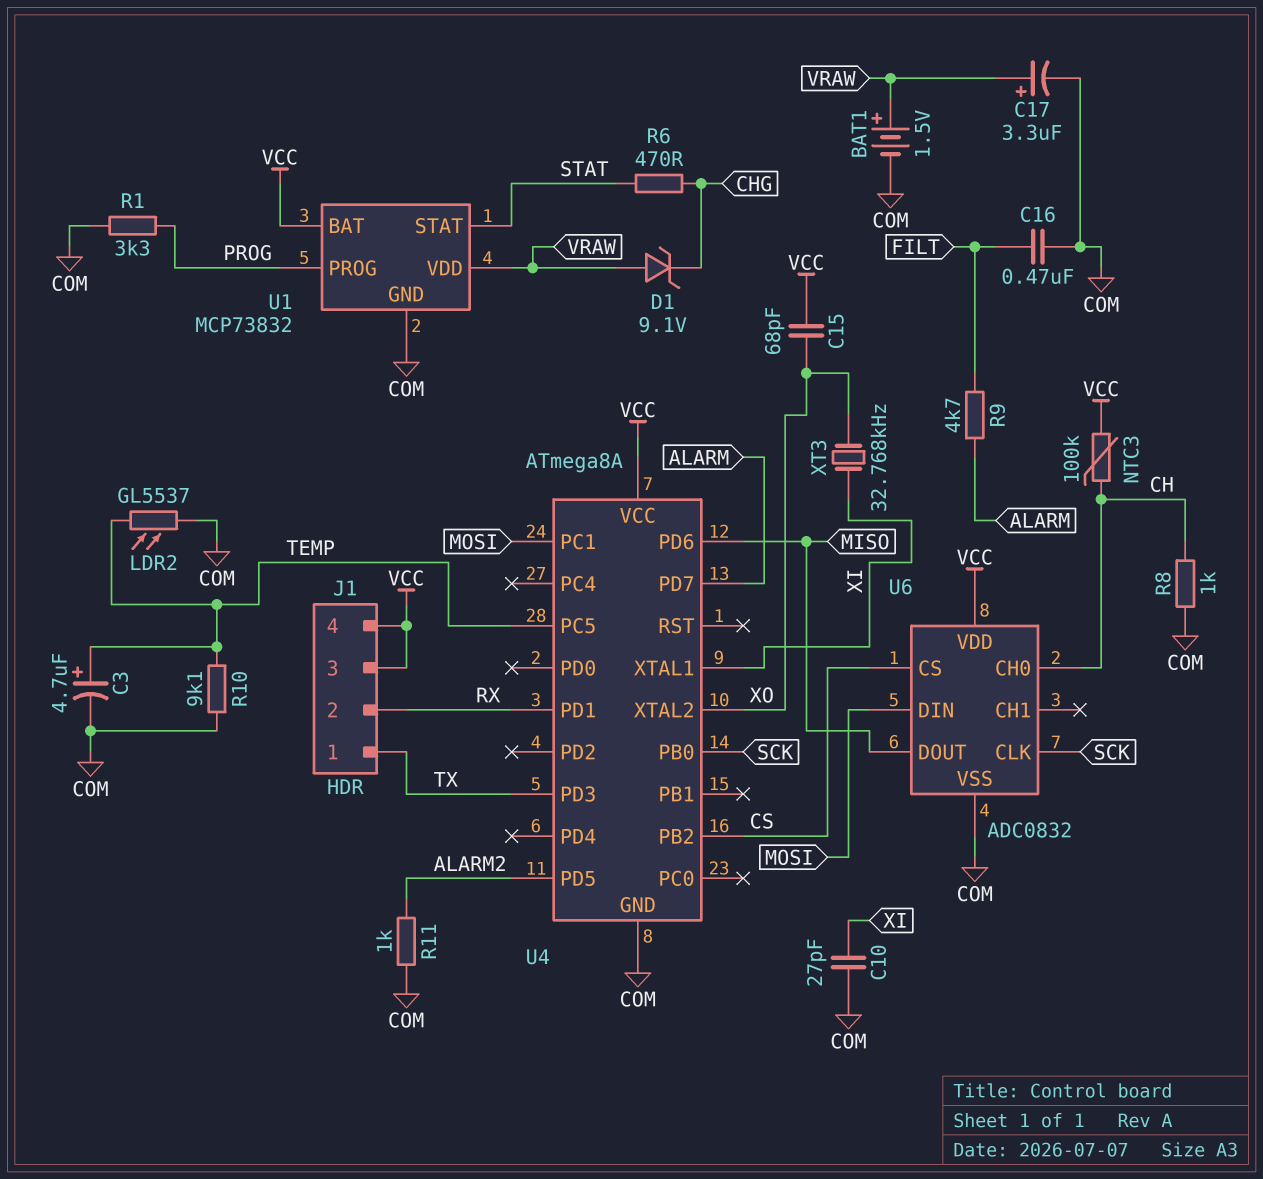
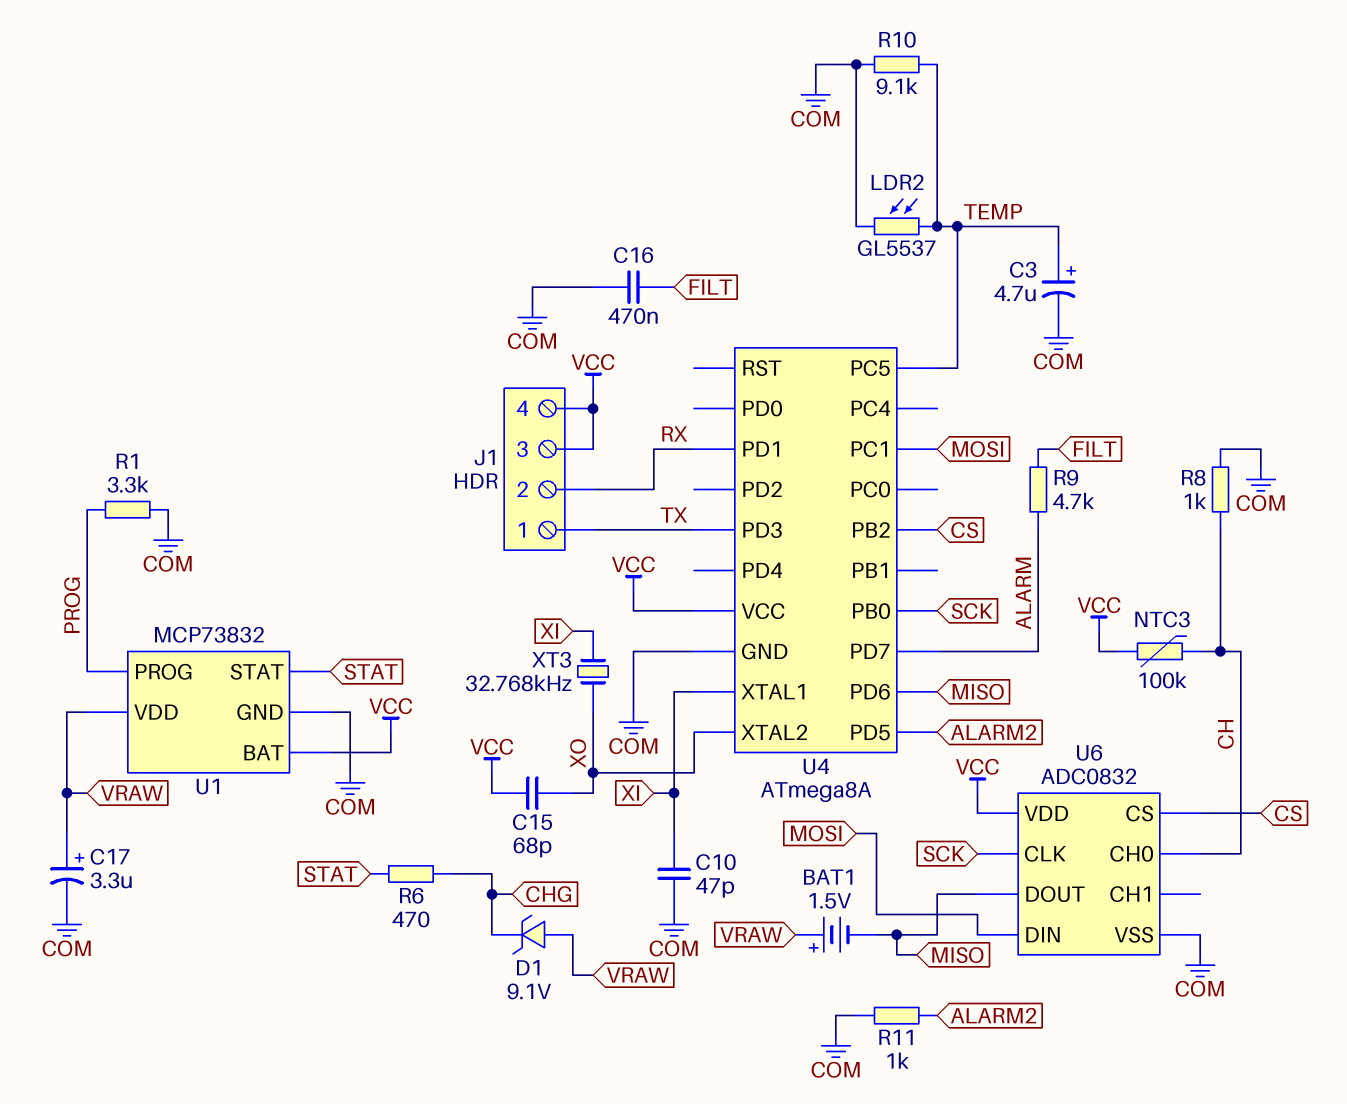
BAT1: 1.5V (plus VRAW, minus COM) -> 1.5V (plus VRAW, minus MISO)
C10: 27pF (COM, XI) -> 47pF (COM, XI)

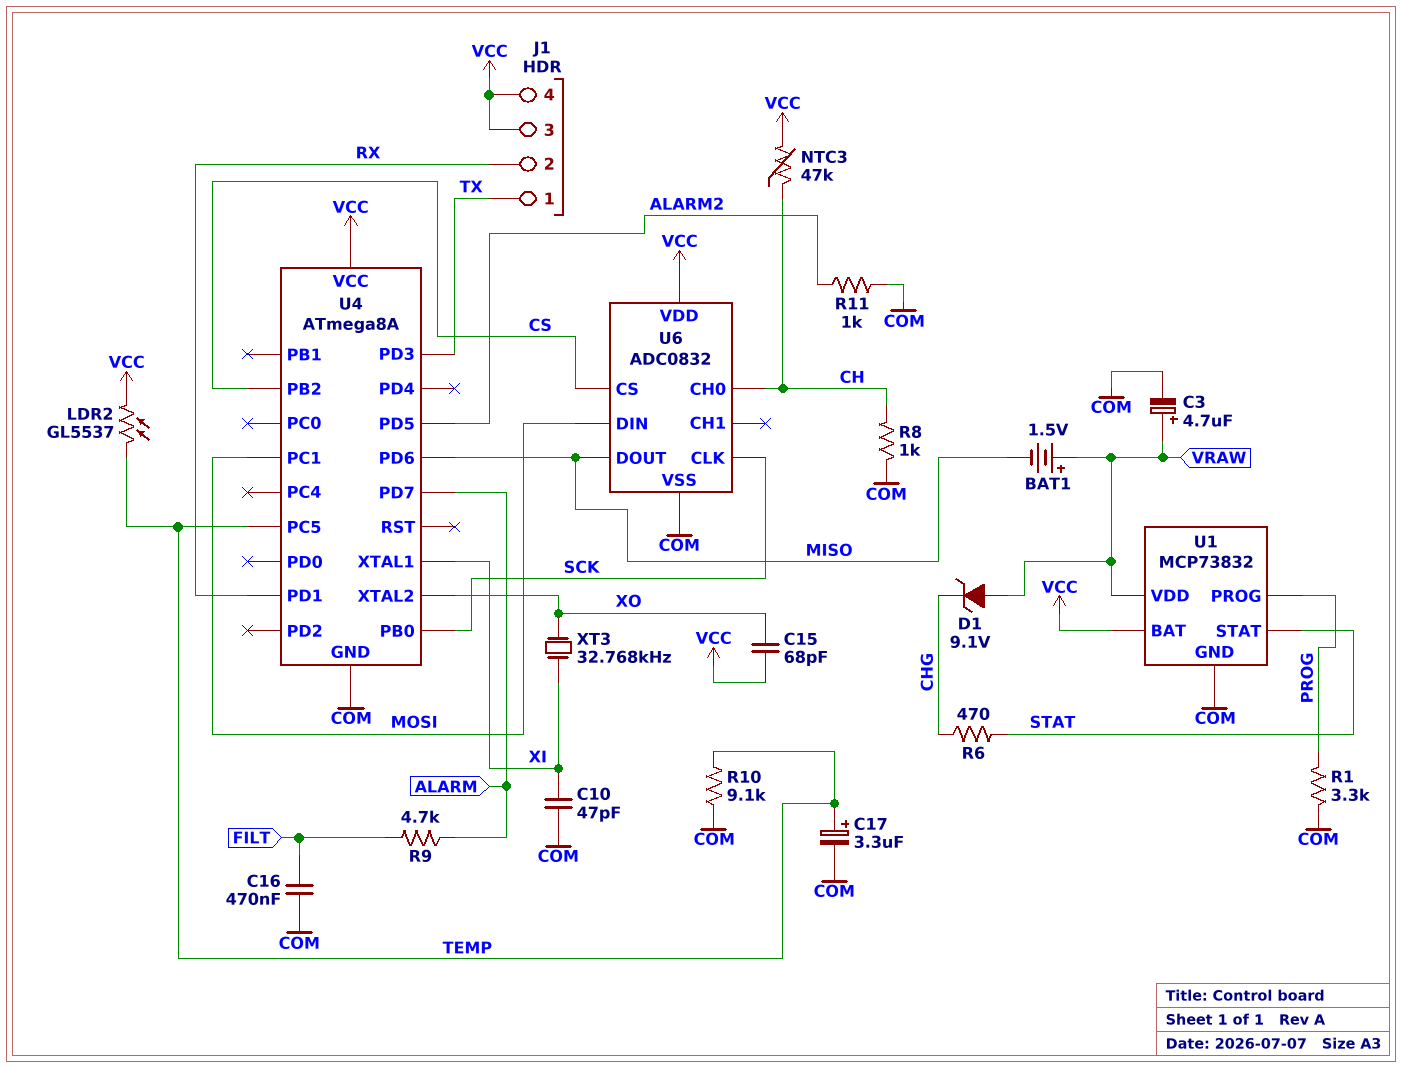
C3: 4.7uF (plus TEMP, minus COM) -> 4.7uF (plus VRAW, minus COM)
C17: 3.3uF (plus VRAW, minus COM) -> 3.3uF (plus TEMP, minus COM)
LDR2: GL5537 (COM, TEMP) -> GL5537 (TEMP, VCC)
NTC3: 100k (CH, VCC) -> 47k (CH, VCC)

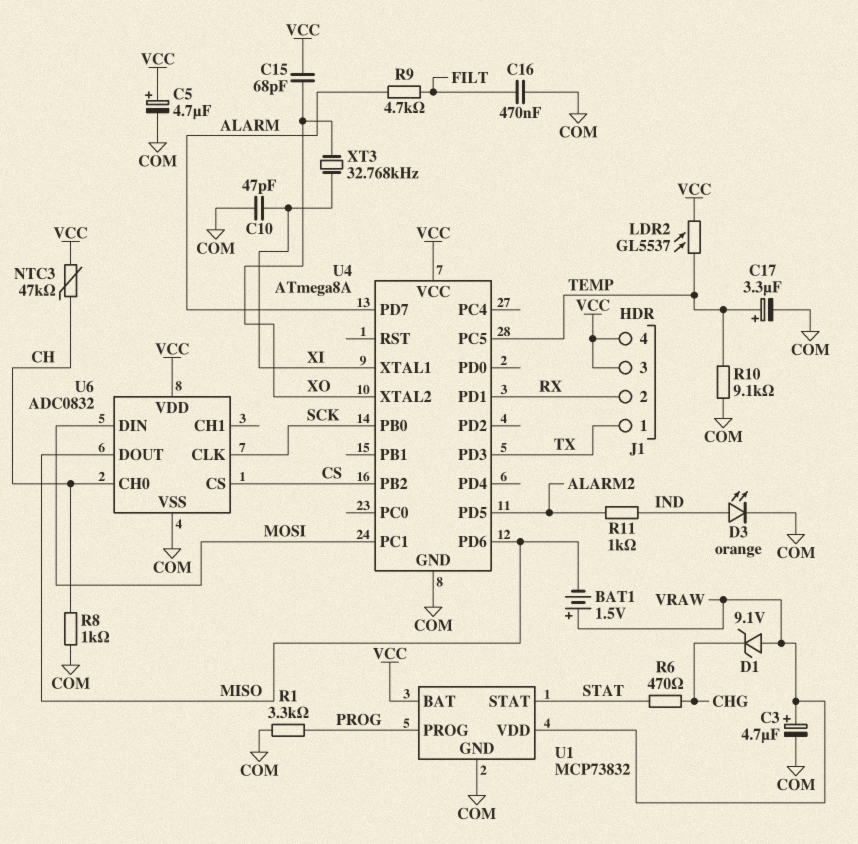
C5: none -> 4.7uF (plus VCC, minus COM)
D3: none -> LED orange (A IND, K COM)
R11: 1k (ALARM2, COM) -> 1k (ALARM2, IND)

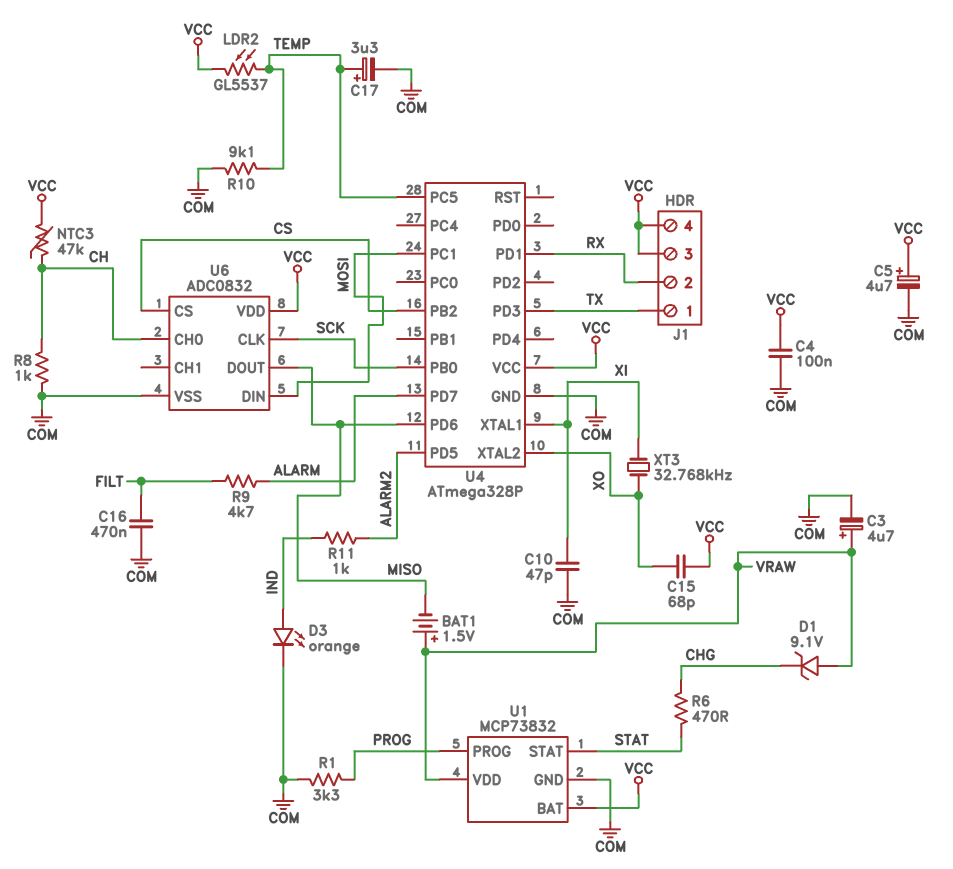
C4: none -> 100nF (COM, VCC)
U4: ATmega8A -> ATmega328P

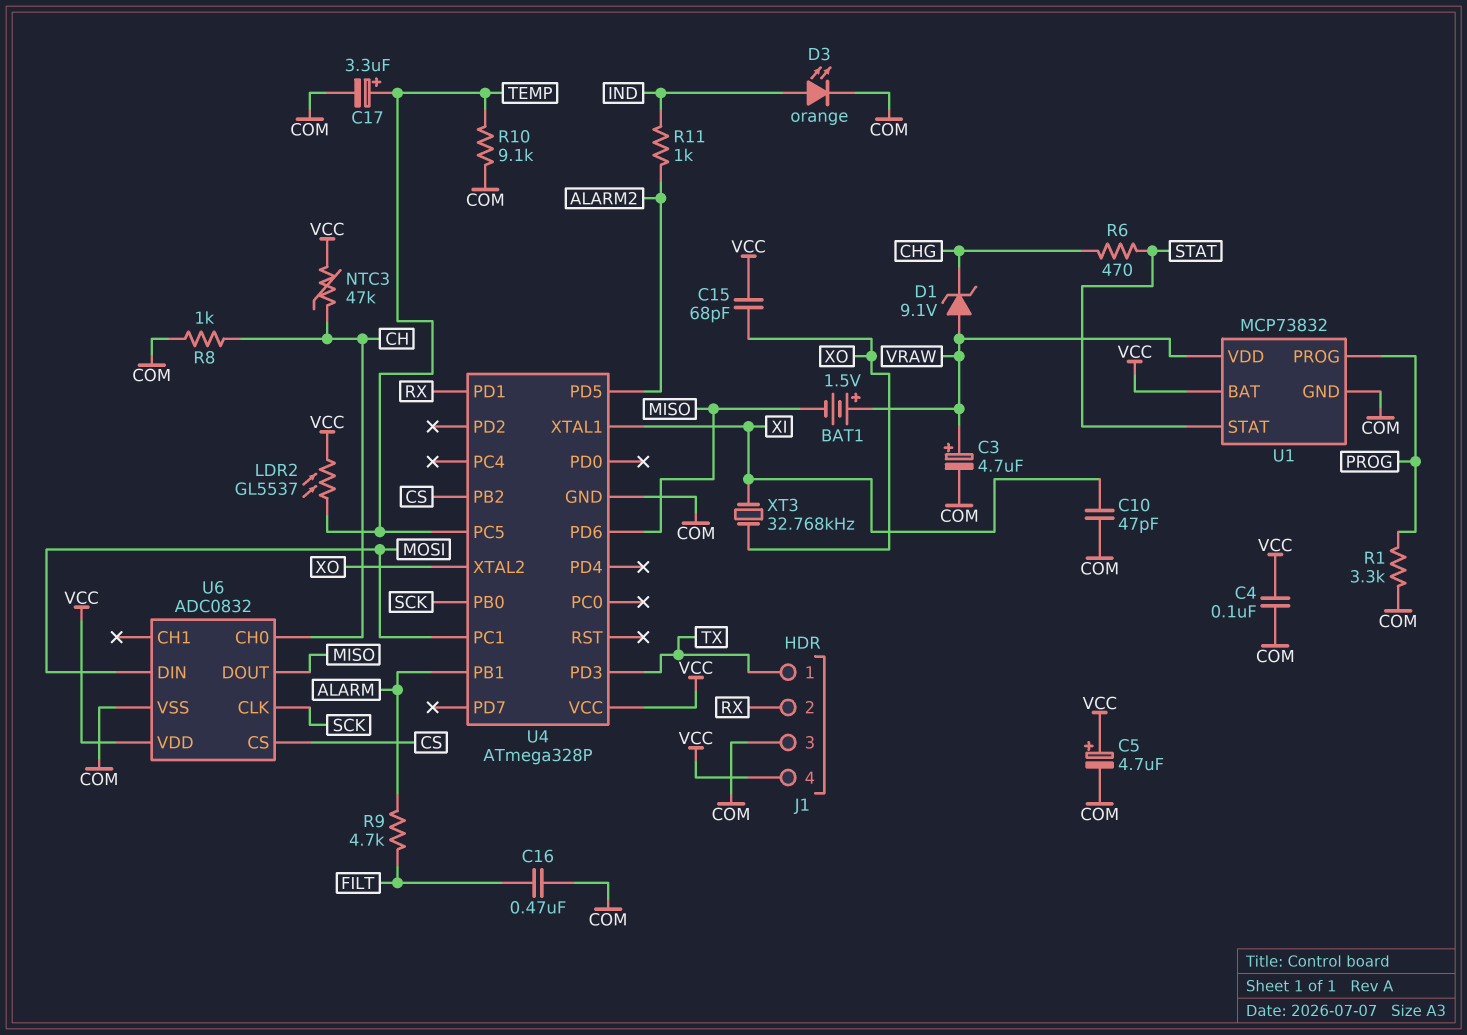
J1 pin 3: VCC -> COM
U4 pin PB1: none -> ALARM
U4 pin PD7: ALARM -> none

